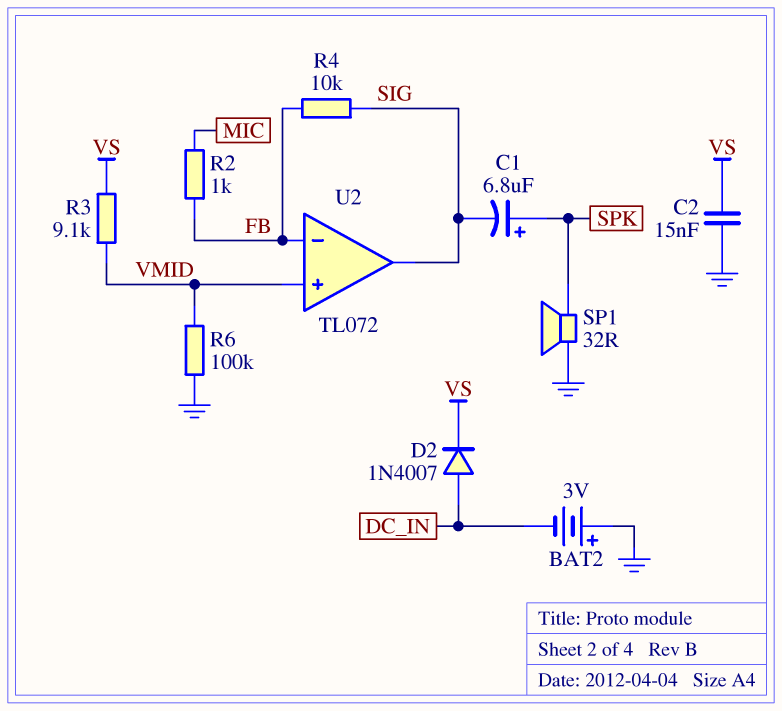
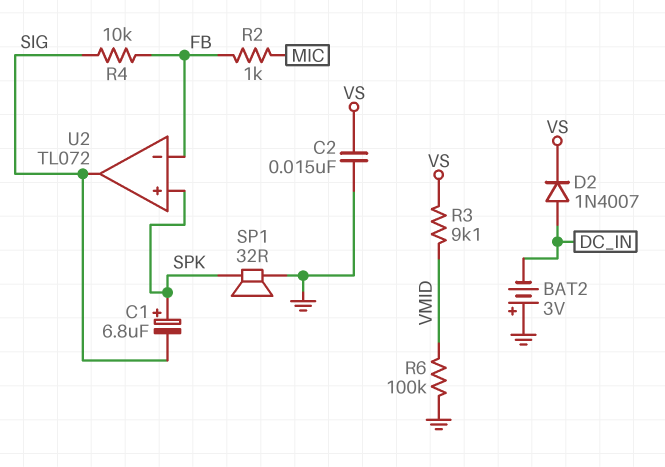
U2 pin in+: VMID -> SPK

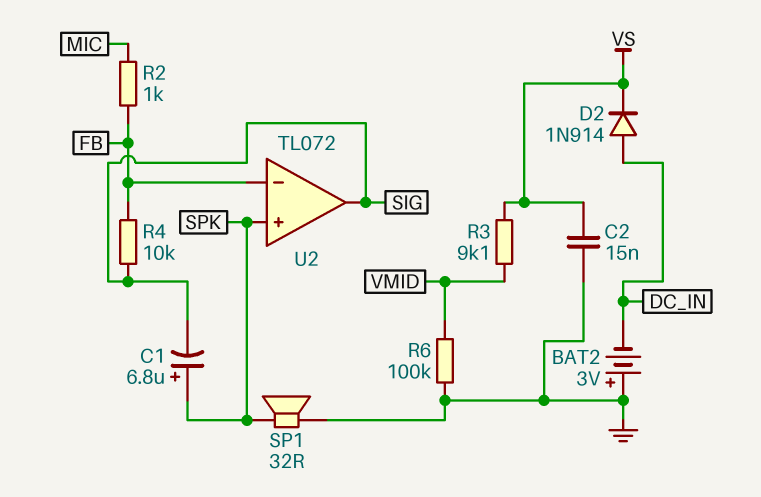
D2: diode 1N4007 (A DC_IN, K VS) -> diode 1N914 (A DC_IN, K VS)

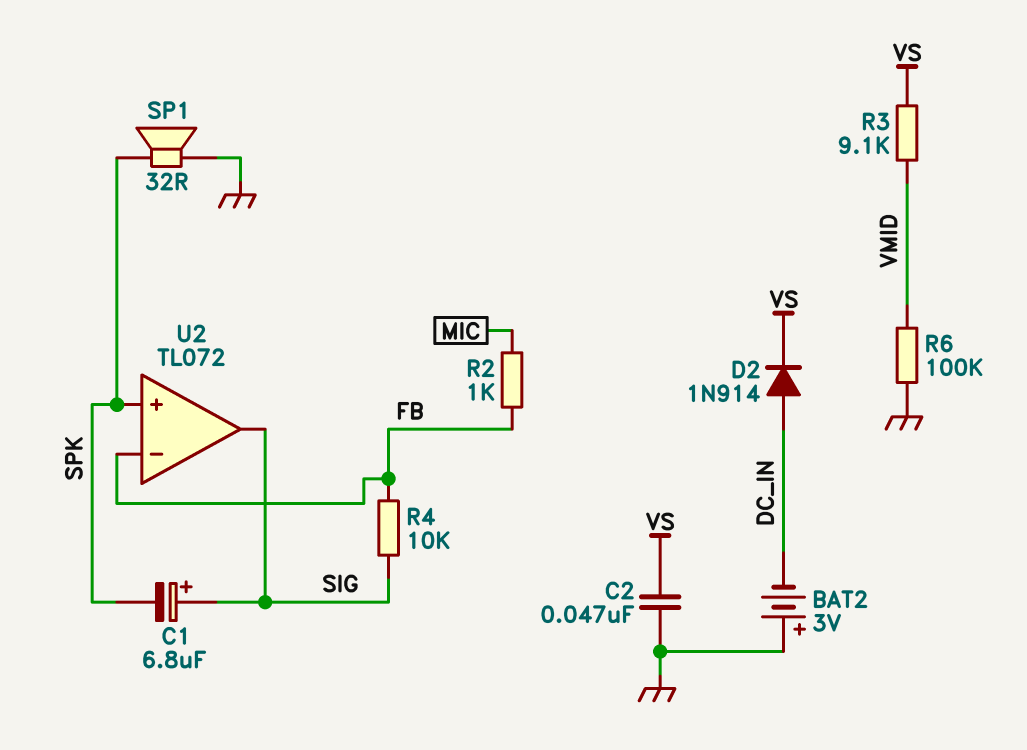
C1: 6.8uF (plus SPK, minus SIG) -> 6.8uF (plus SIG, minus SPK)
C2: 15nF (GND, VS) -> 47nF (GND, VS)

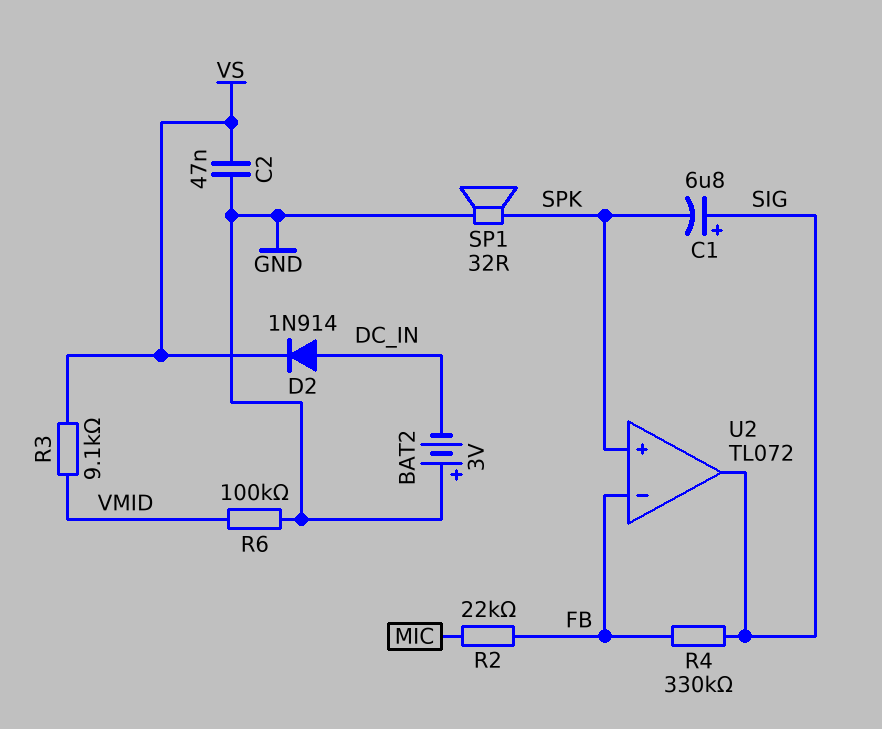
R2: 1k (FB, MIC) -> 22k (FB, MIC)
R4: 10k (FB, SIG) -> 330k (FB, SIG)

